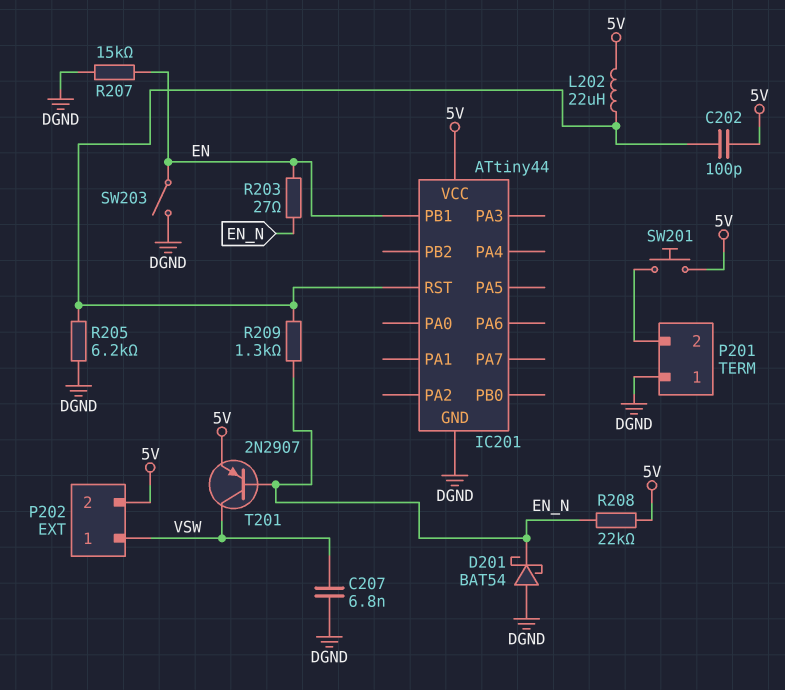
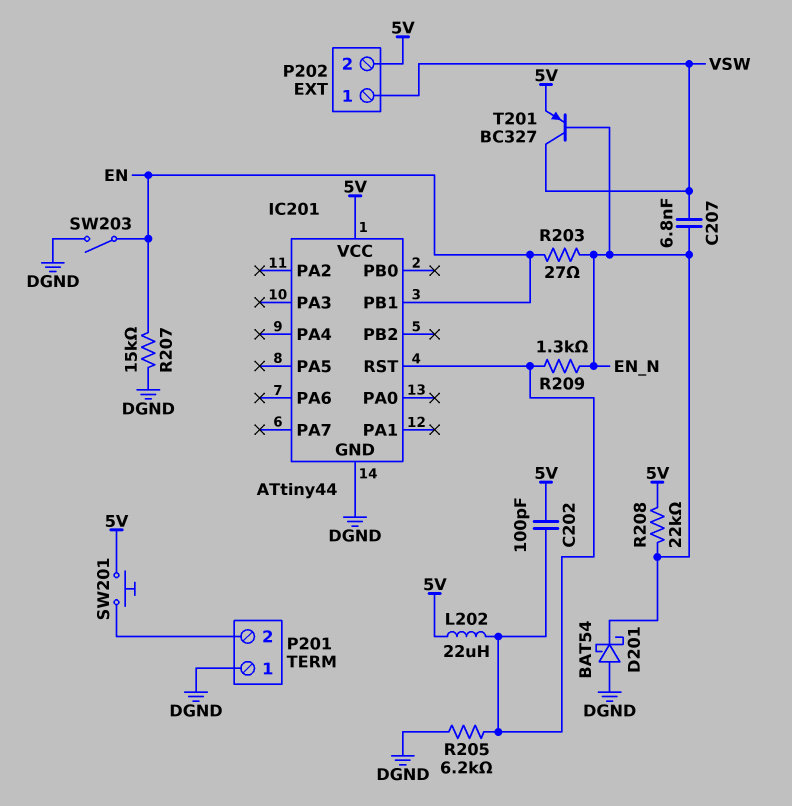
C207: 6.8nF (DGND, VSW) -> 6.8nF (EN_N, VSW)
T201: PNP 2N2907 (B EN_N, C VSW, E 5V) -> PNP BC327 (B EN_N, C VSW, E 5V)

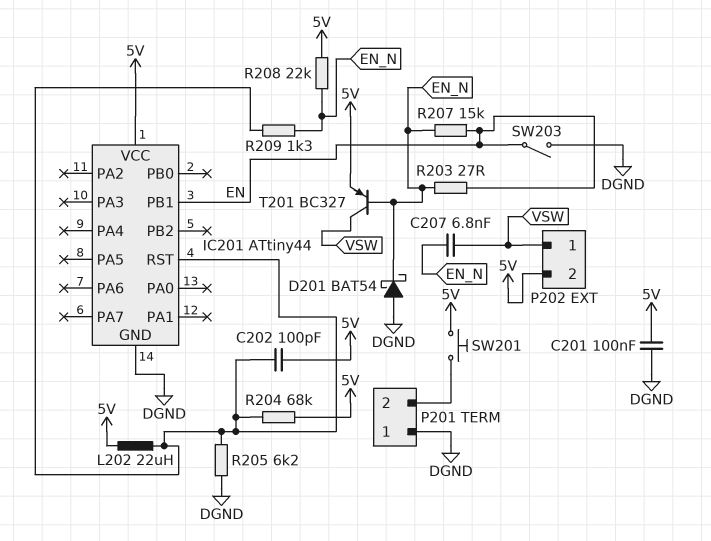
C201: none -> 100nF (5V, DGND)
R204: none -> 68k (5V, IC201/RST)
R207: 15k (DGND, EN) -> 15k (EN, EN_N)

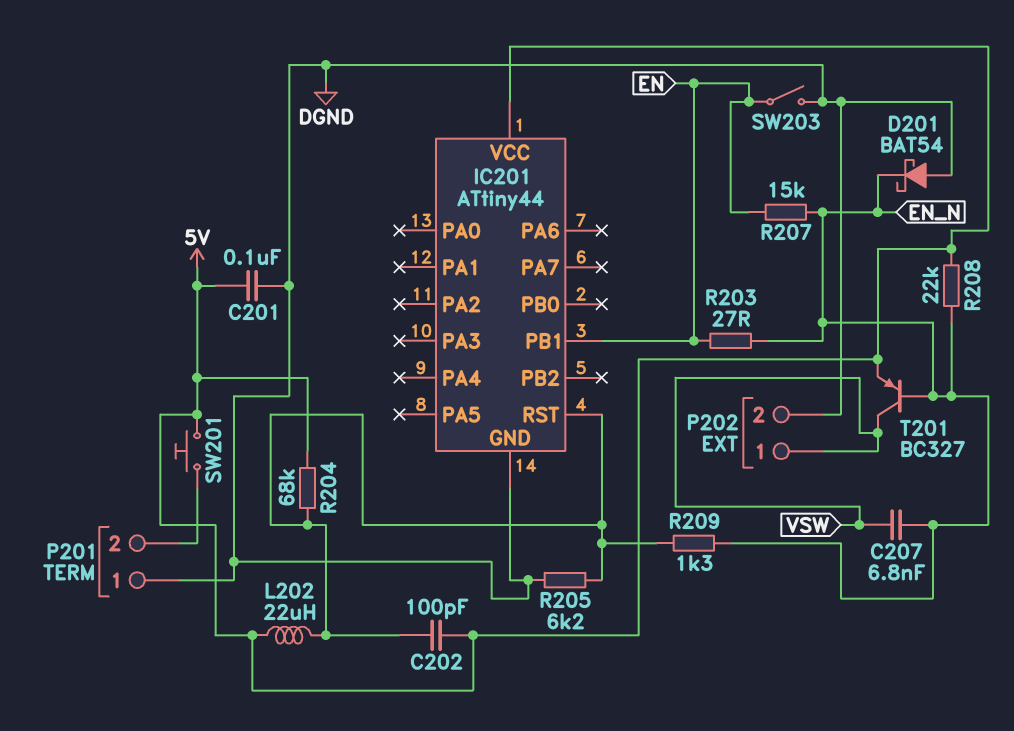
P202 pin 2: 5V -> DGND

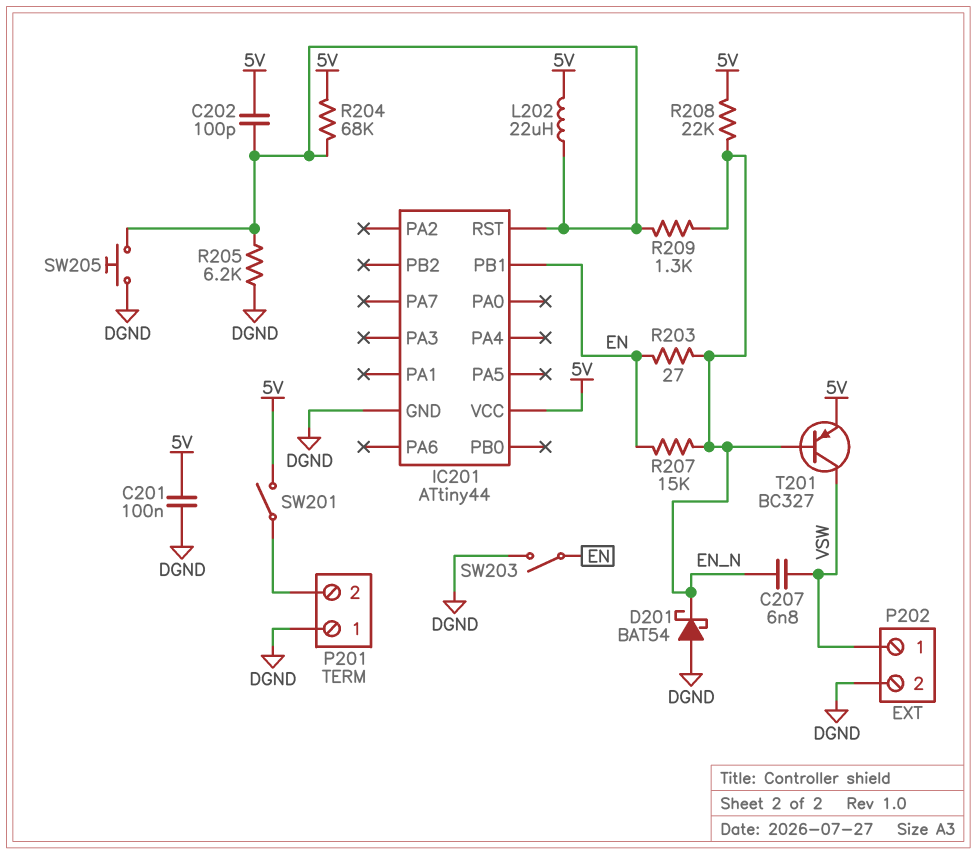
SW201: button (5V, P201/2) -> switch (5V, P201/2)
SW205: none -> button (DGND, IC201/RST)

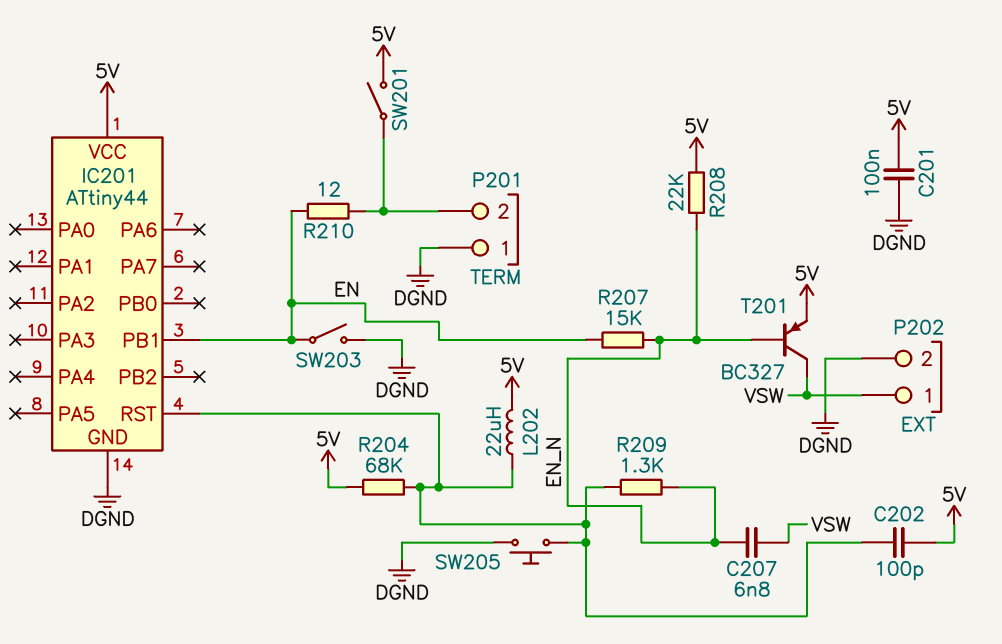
D201: schottky BAT54 (A DGND, K EN_N) -> none
R203: 27 (EN, EN_N) -> none
R205: 6.2k (DGND, IC201/RST) -> none
R210: none -> 12 (EN, P201/2)

